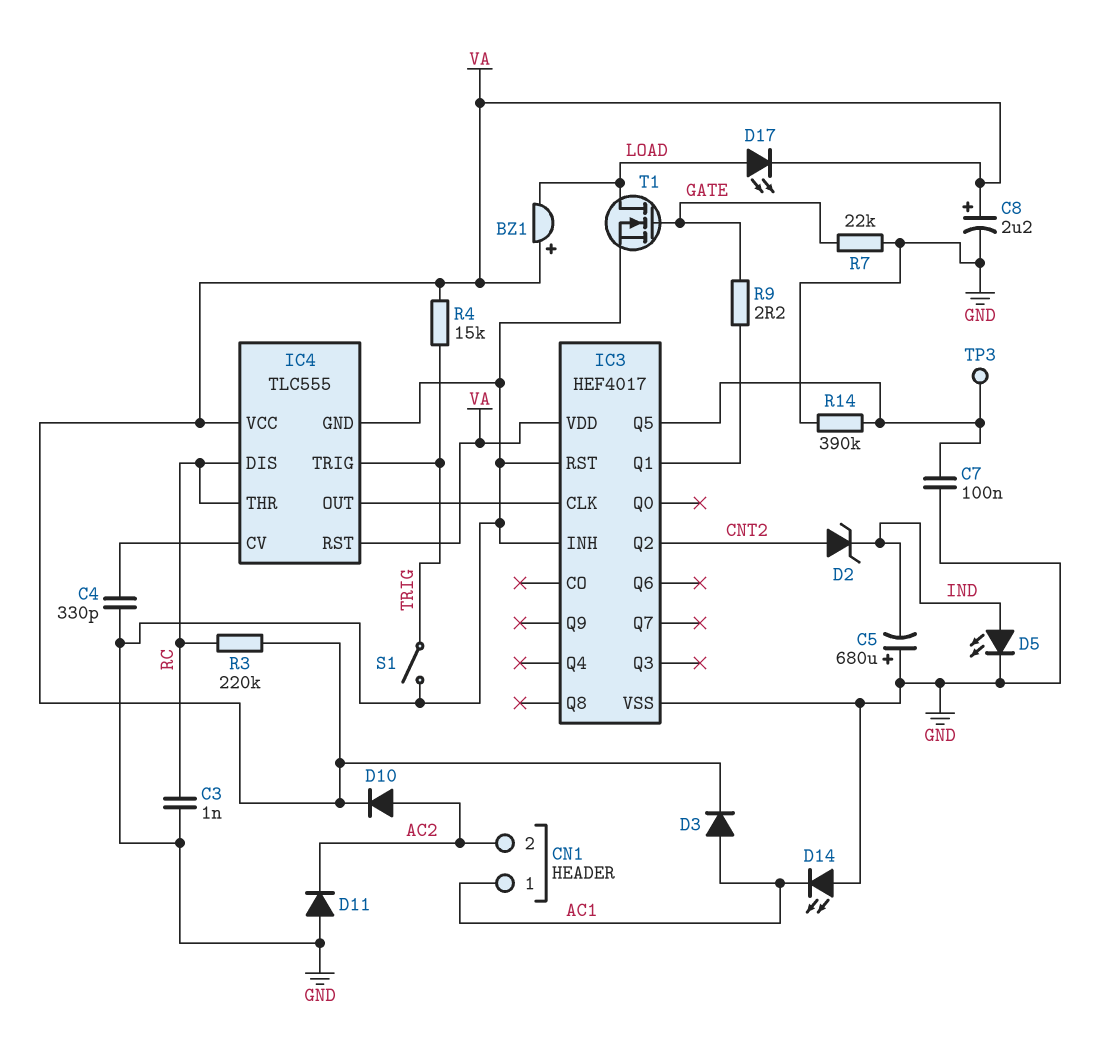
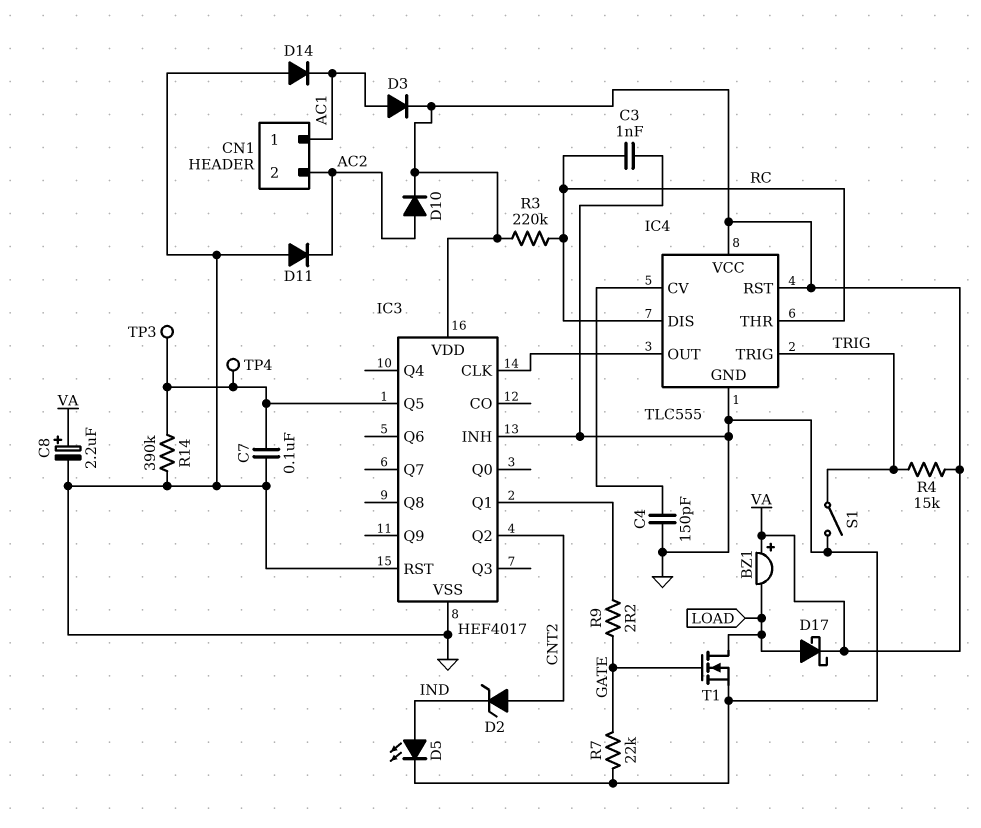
C4: 330pF (GND, IC4/CV) -> 150pF (GND, IC4/CV)
C5: 680uF (plus GND, minus IND) -> none
D14: LED (A GND, K AC1) -> diode (A GND, K AC1)
D17: LED (A LOAD, K VA) -> schottky (A LOAD, K VA)
TP4: none -> test point (IC3/Q5)

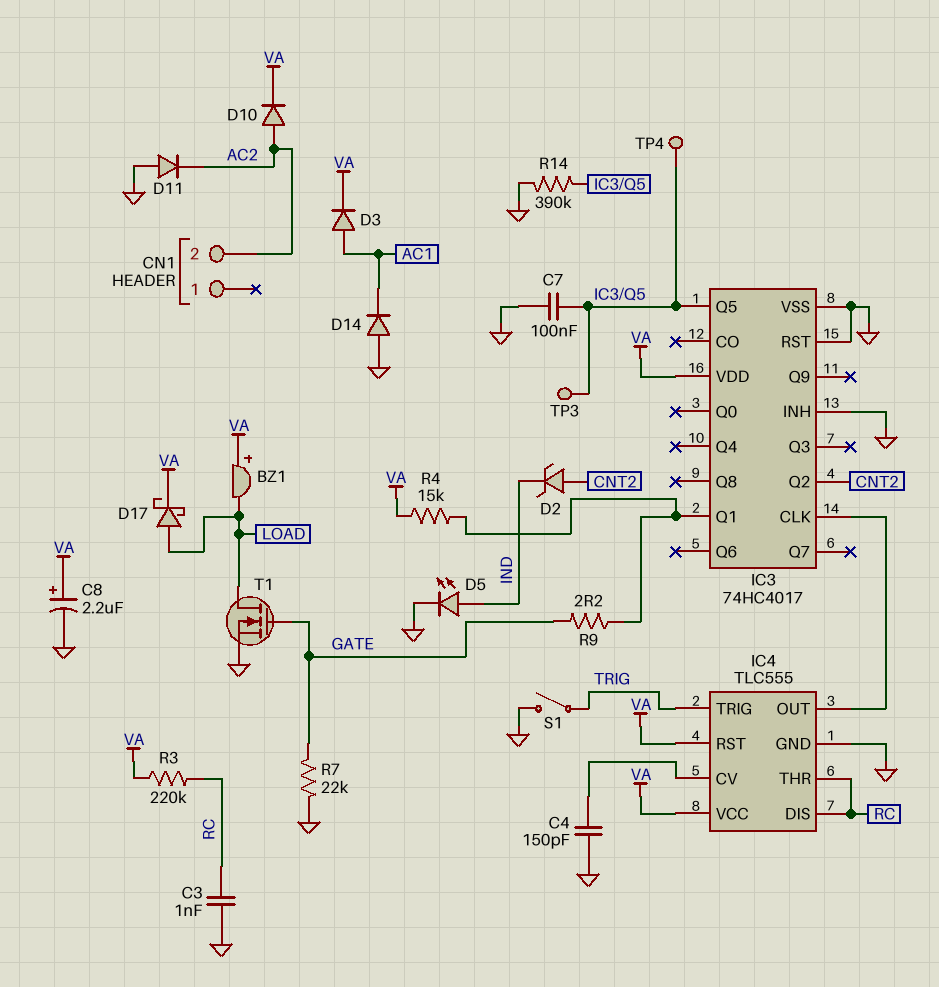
CN1 pin 1: AC1 -> none
IC3: HEF4017 -> 74HC4017
R4: 15k (TRIG, VA) -> 15k (IC3/Q1, VA)

